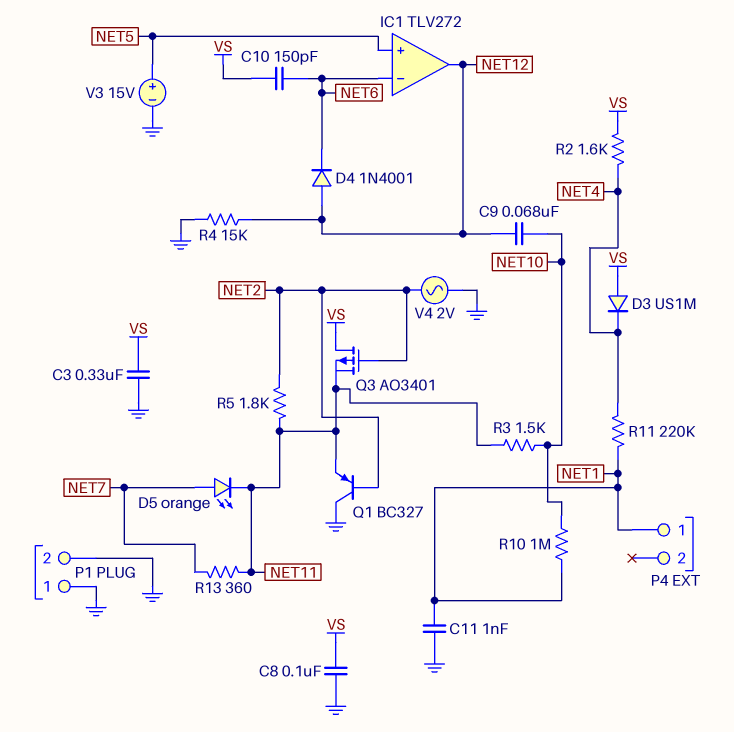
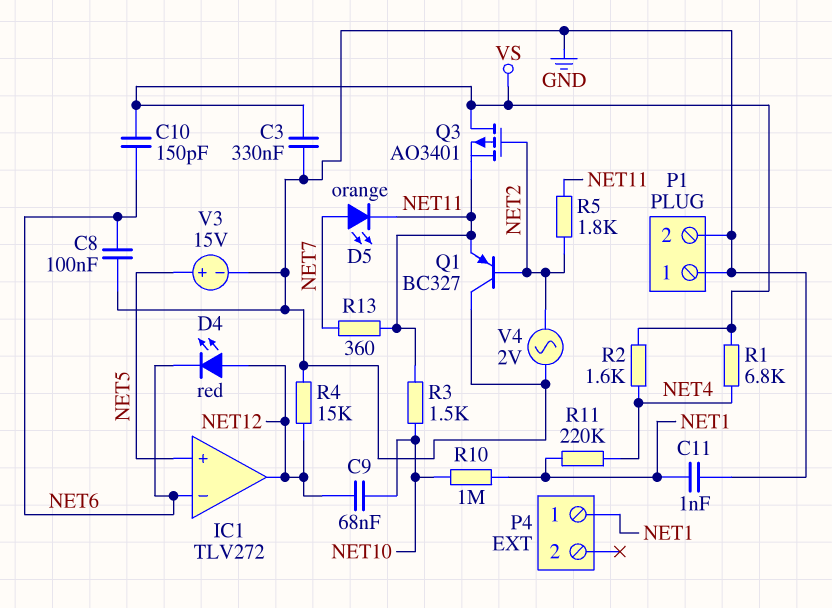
C8: 100nF (GND, VS) -> 100nF (GND, NET6)
D3: diode US1M (A VS, K NET4) -> none
D4: diode 1N4001 (A NET12, K NET6) -> LED red (A NET12, K NET6)
R1: none -> 6.8k (NET4, VS)

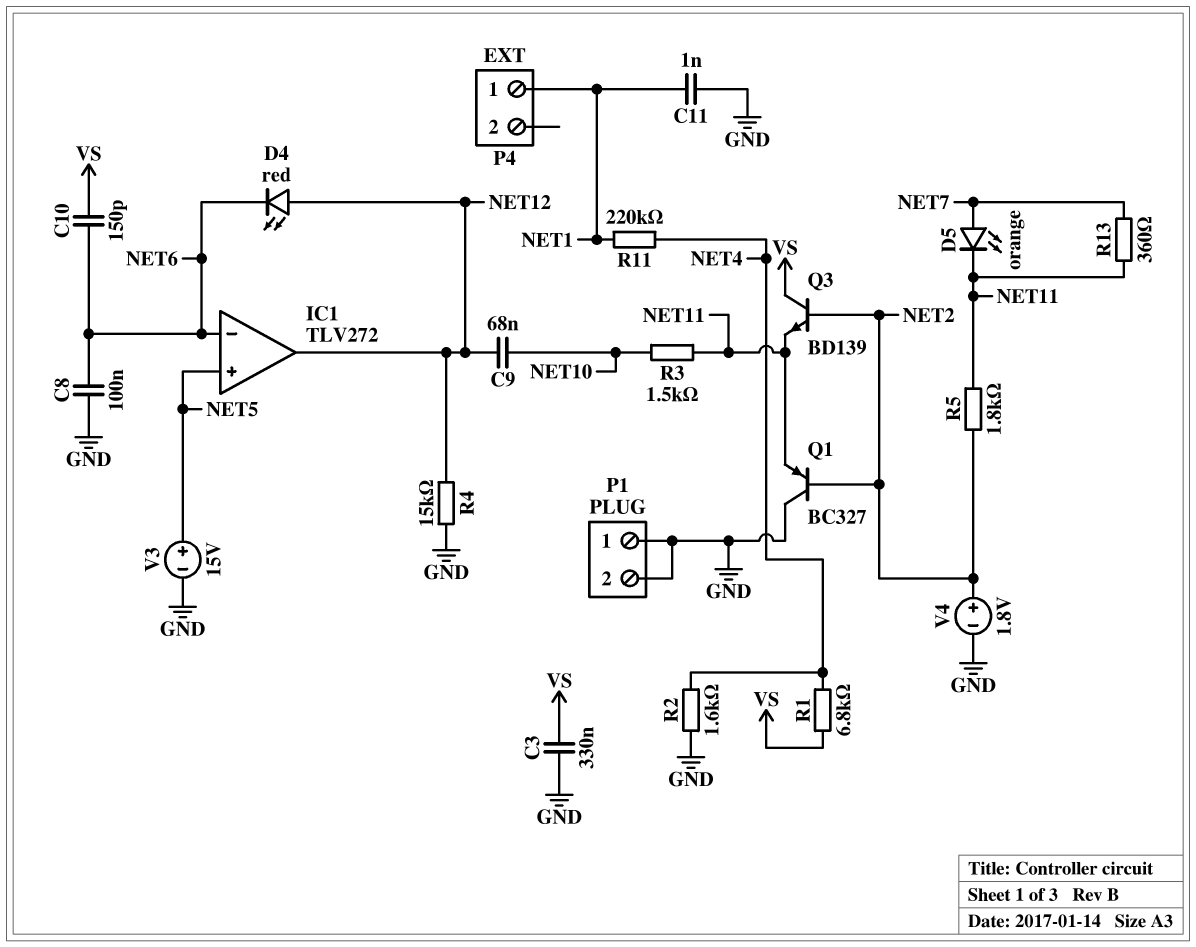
Q3: PMOS AO3401 (G NET2, D VS, S NET11) -> NPN BD139 (B NET2, C VS, E NET11)
R2: 1.6k (NET4, VS) -> 1.6k (GND, NET4)
R10: 1M (NET1, NET10) -> none
V4: AC 2V (GND, NET2) -> 1.8V (plus NET2, minus GND)

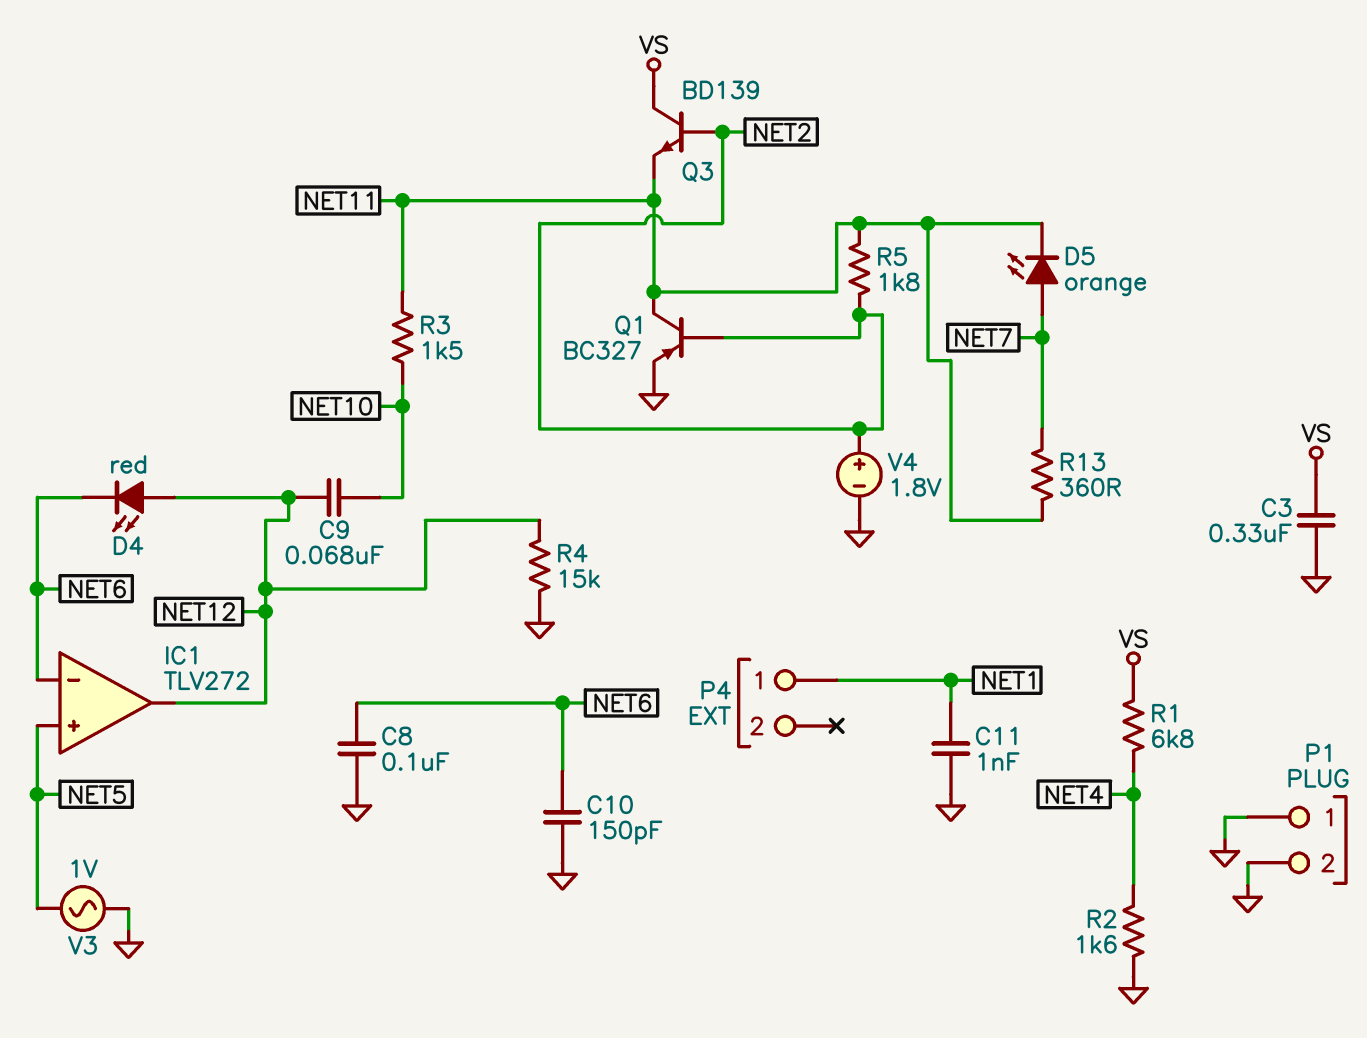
C10: 150pF (NET6, VS) -> 150pF (GND, NET6)
Q1: PNP BC327 (B NET2, C GND, E NET11) -> PNP BC327 (B NET2, C NET11, E GND)
R11: 220k (NET1, NET4) -> none
V3: 15V (plus NET5, minus GND) -> AC 1V (GND, NET5)

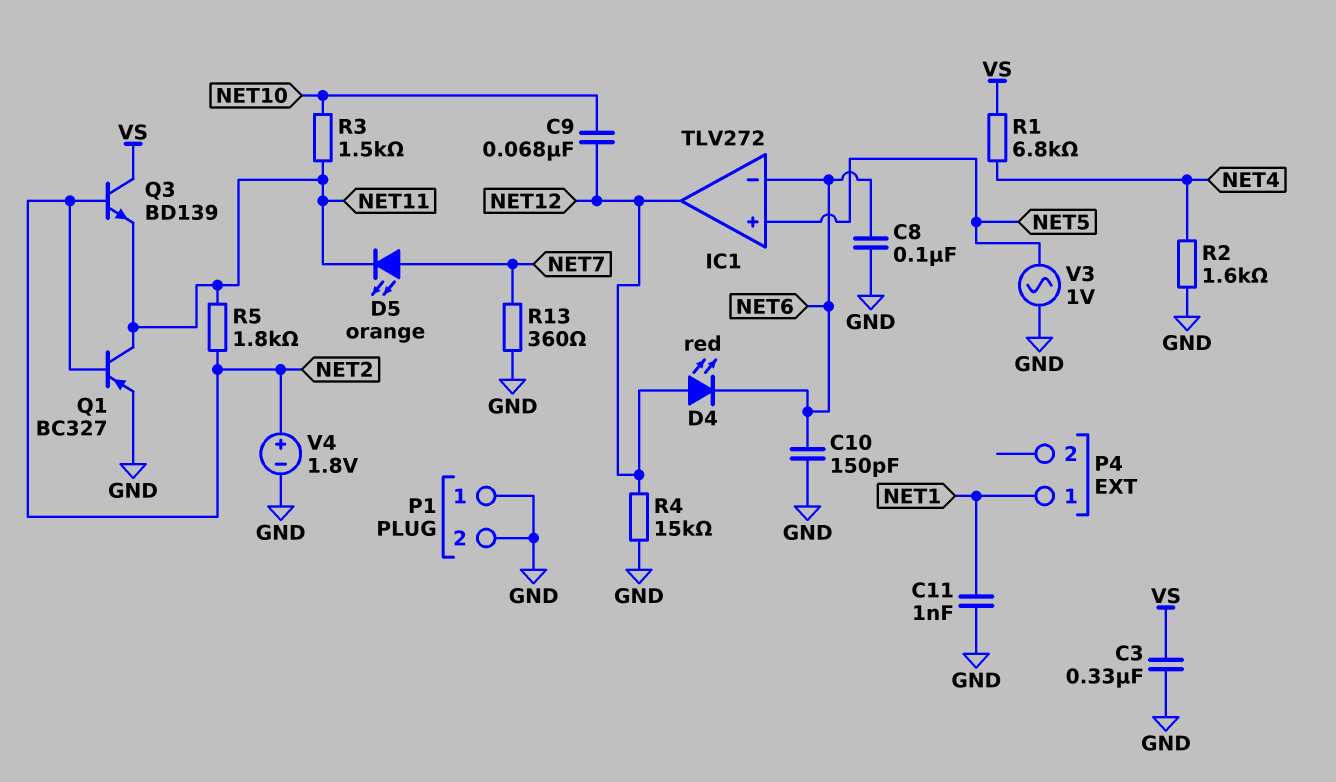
R13: 360 (NET7, NET11) -> 360 (GND, NET7)

